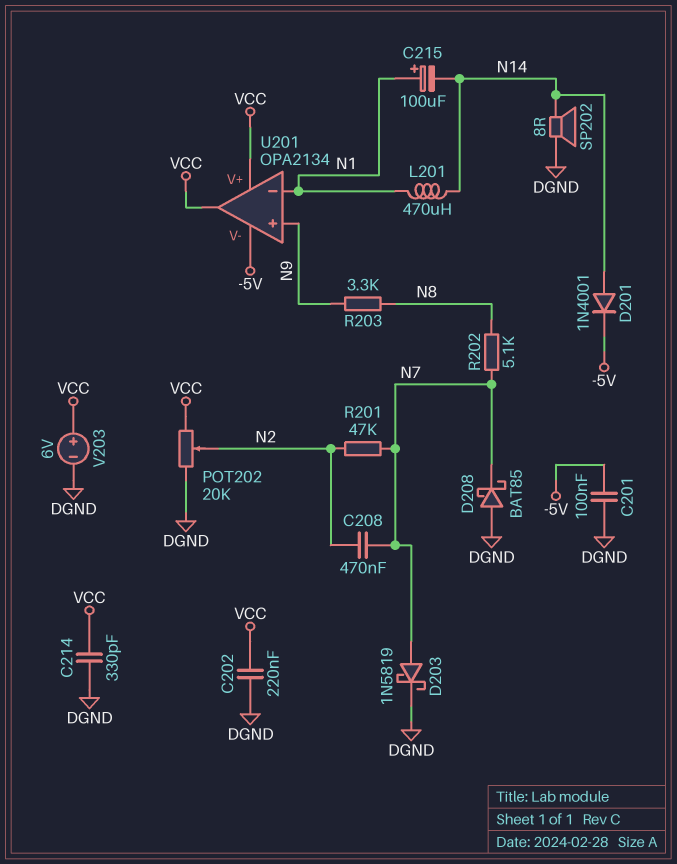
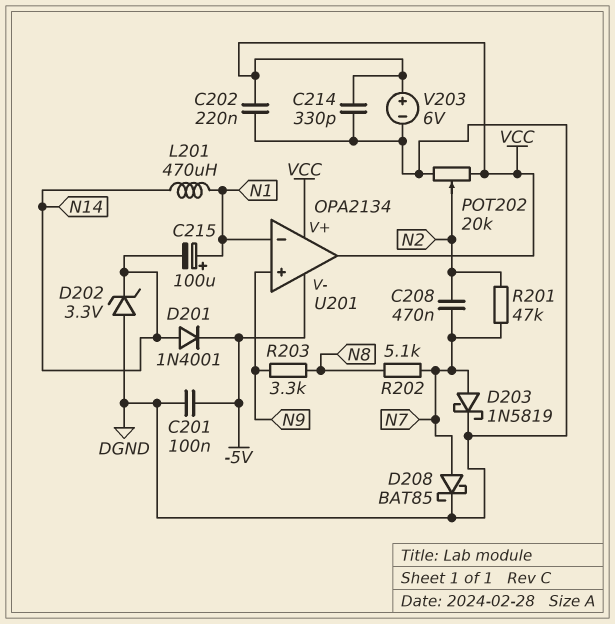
D202: none -> zener 3.3V (A DGND, K N14)
D208: schottky BAT85 (A DGND, K N7) -> schottky BAT85 (A N7, K DGND)
SP202: speaker 8R (DGND, N14) -> none

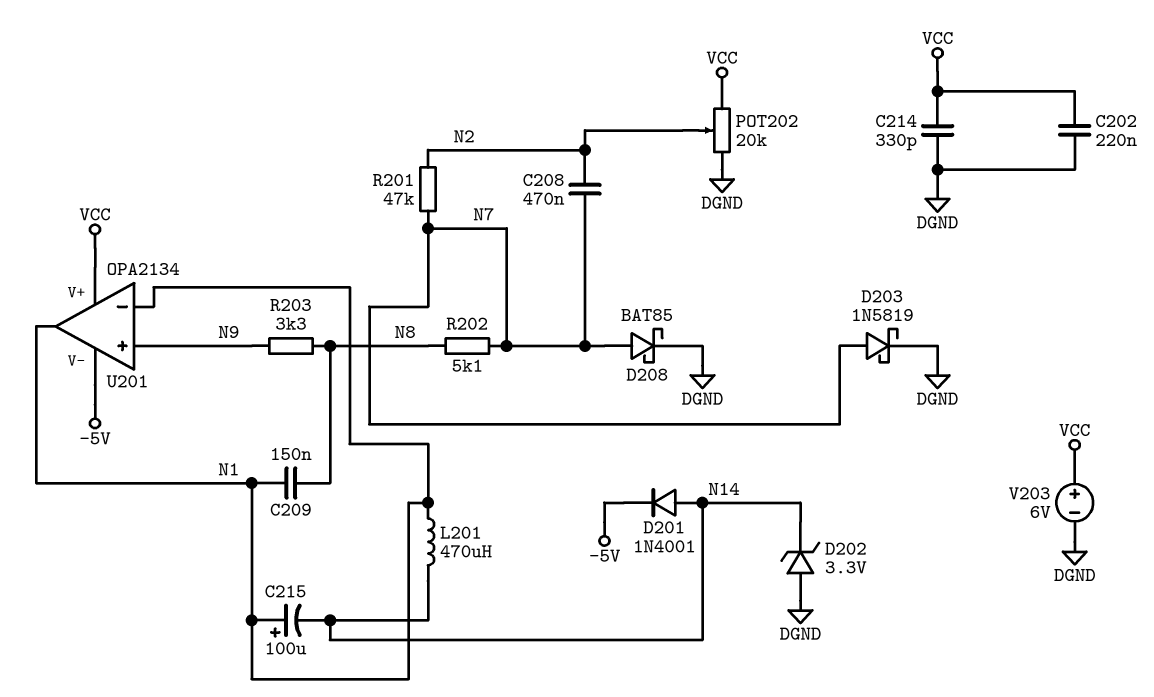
C201: 100nF (-5V, DGND) -> none
C209: none -> 150nF (N1, N8)
U201 pin out: VCC -> N1

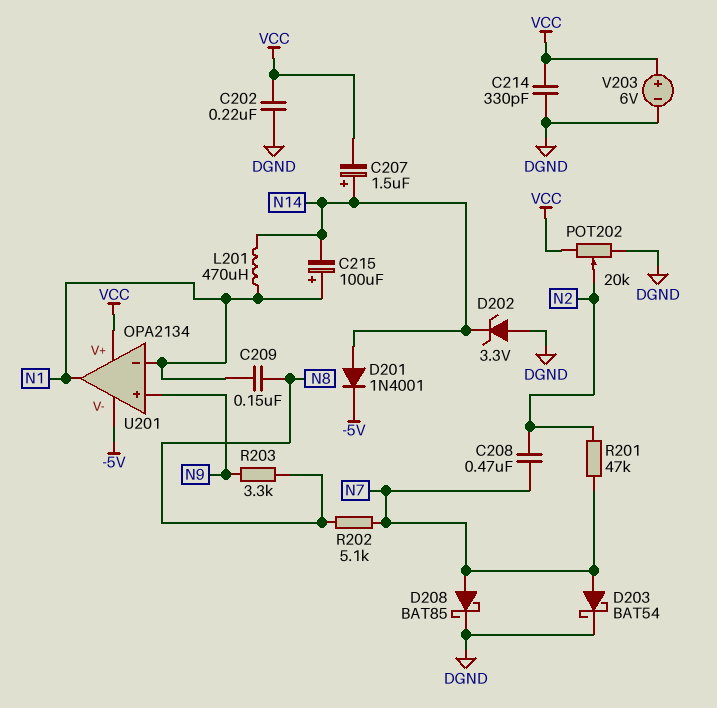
C207: none -> 1.5uF (plus N14, minus VCC)
D203: schottky 1N5819 (A N7, K DGND) -> schottky BAT54 (A N7, K DGND)

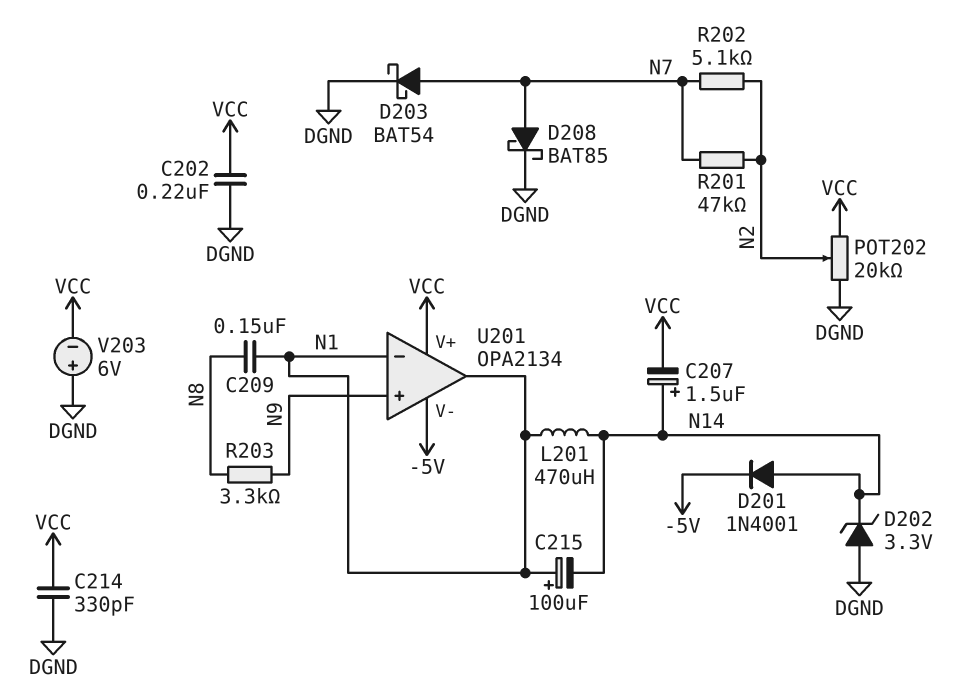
C208: 470nF (N2, N7) -> none
R202: 5.1k (N7, N8) -> 5.1k (N2, N7)
V203: 6V (plus VCC, minus DGND) -> 6V (plus DGND, minus VCC)

